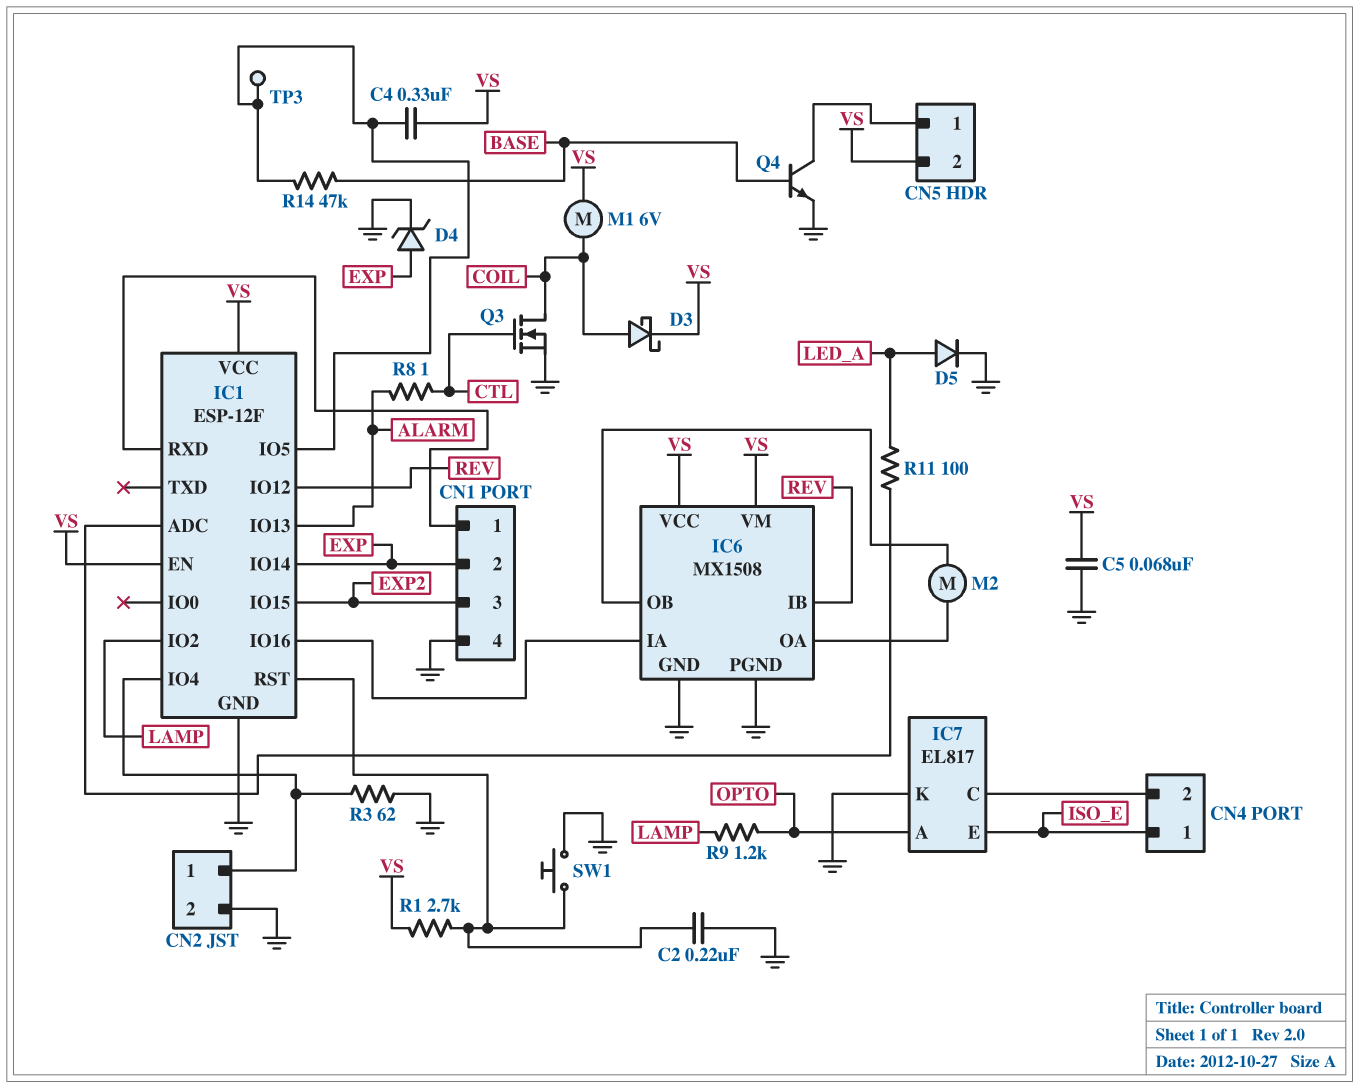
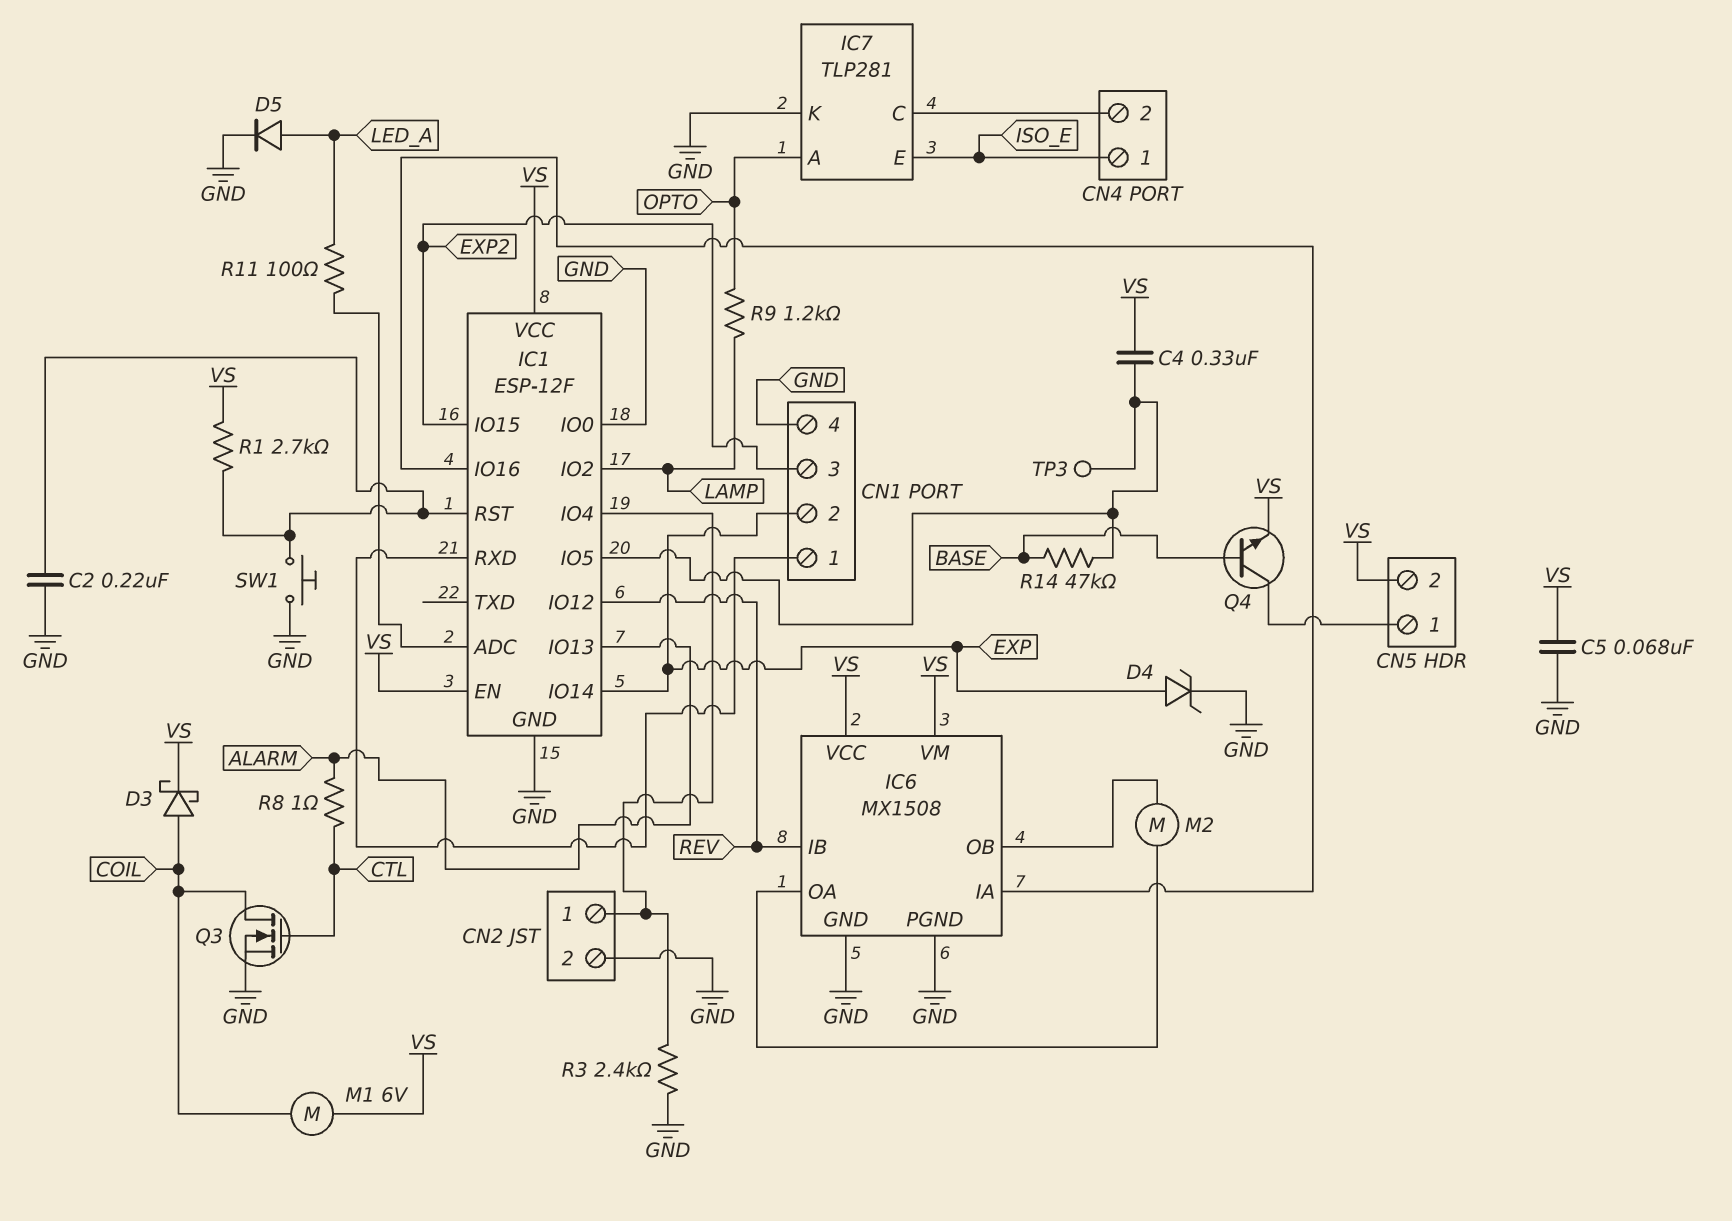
IC1 pin IO0: none -> GND
IC7: EL817 -> TLP281
Q4: NPN (B BASE, C CN5/1, E GND) -> NPN (B BASE, C CN5/1, E VS)
R3: 62 (CN2/1, GND) -> 2.4k (CN2/1, GND)

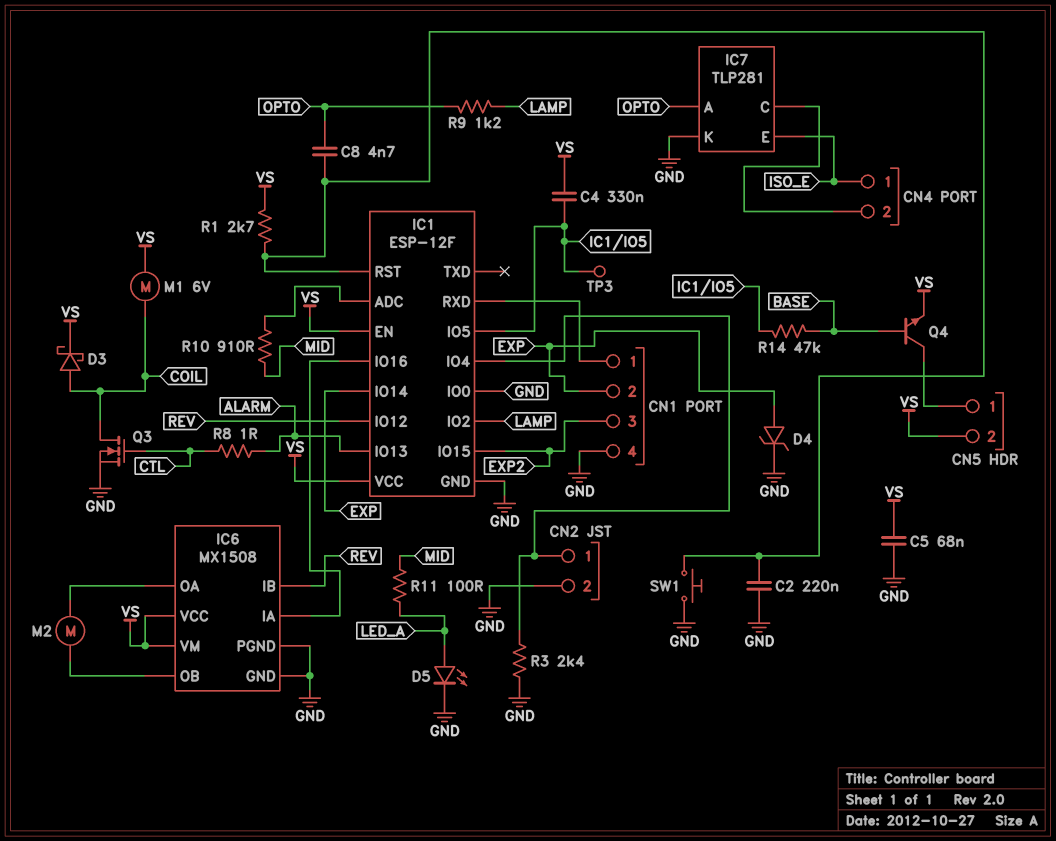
C8: none -> 4.7nF (IC1/RST, OPTO)
D5: diode (A LED_A, K GND) -> LED (A LED_A, K GND)
R10: none -> 910 (IC1/ADC, MID)
R11: 100 (IC1/ADC, LED_A) -> 100 (LED_A, MID)

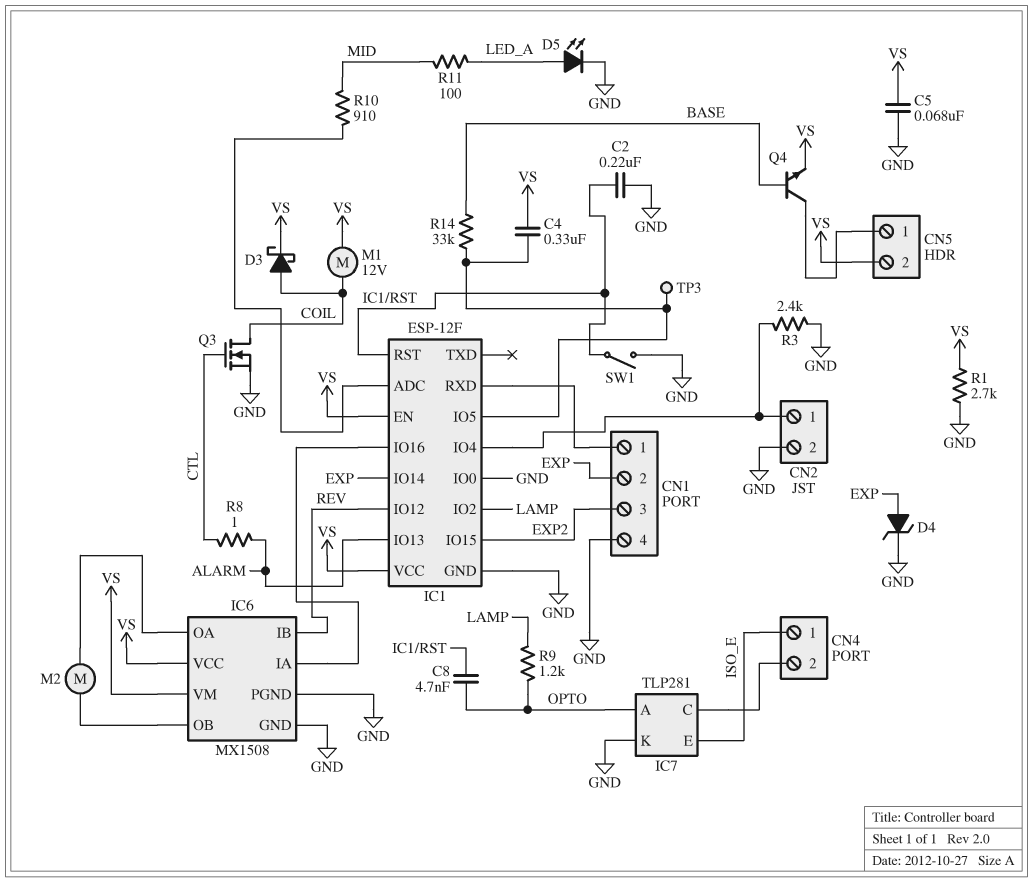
M1: motor 6V (COIL, VS) -> motor 12V (COIL, VS)
R1: 2.7k (IC1/RST, VS) -> 2.7k (GND, VS)
R14: 47k (BASE, IC1/IO5) -> 33k (BASE, IC1/IO5)
SW1: button (GND, IC1/RST) -> switch (GND, IC1/RST)

